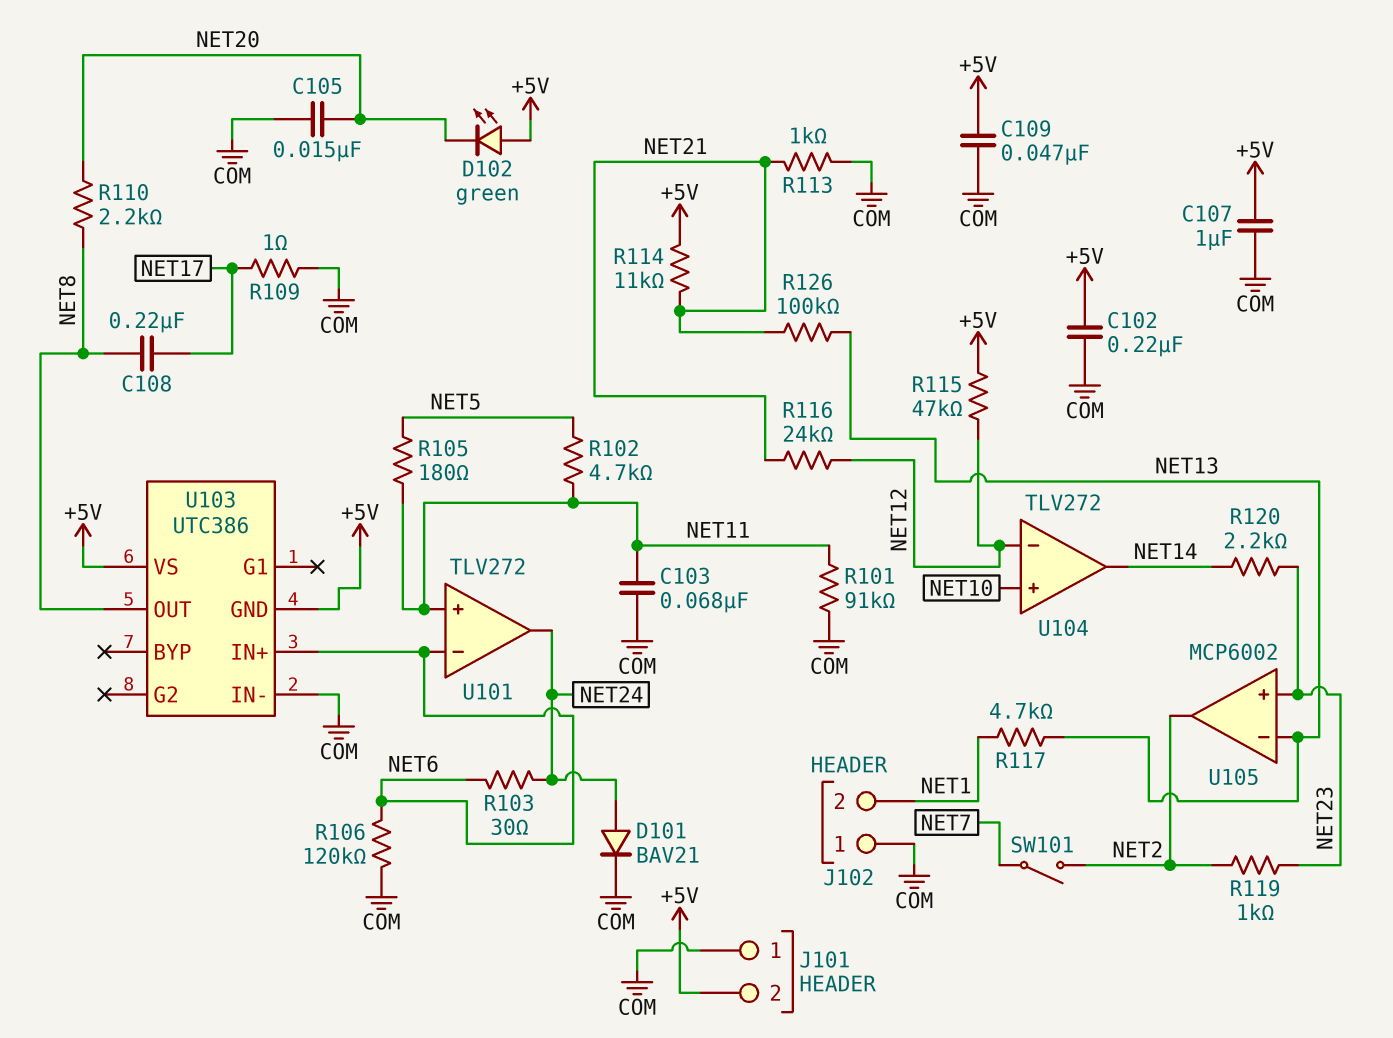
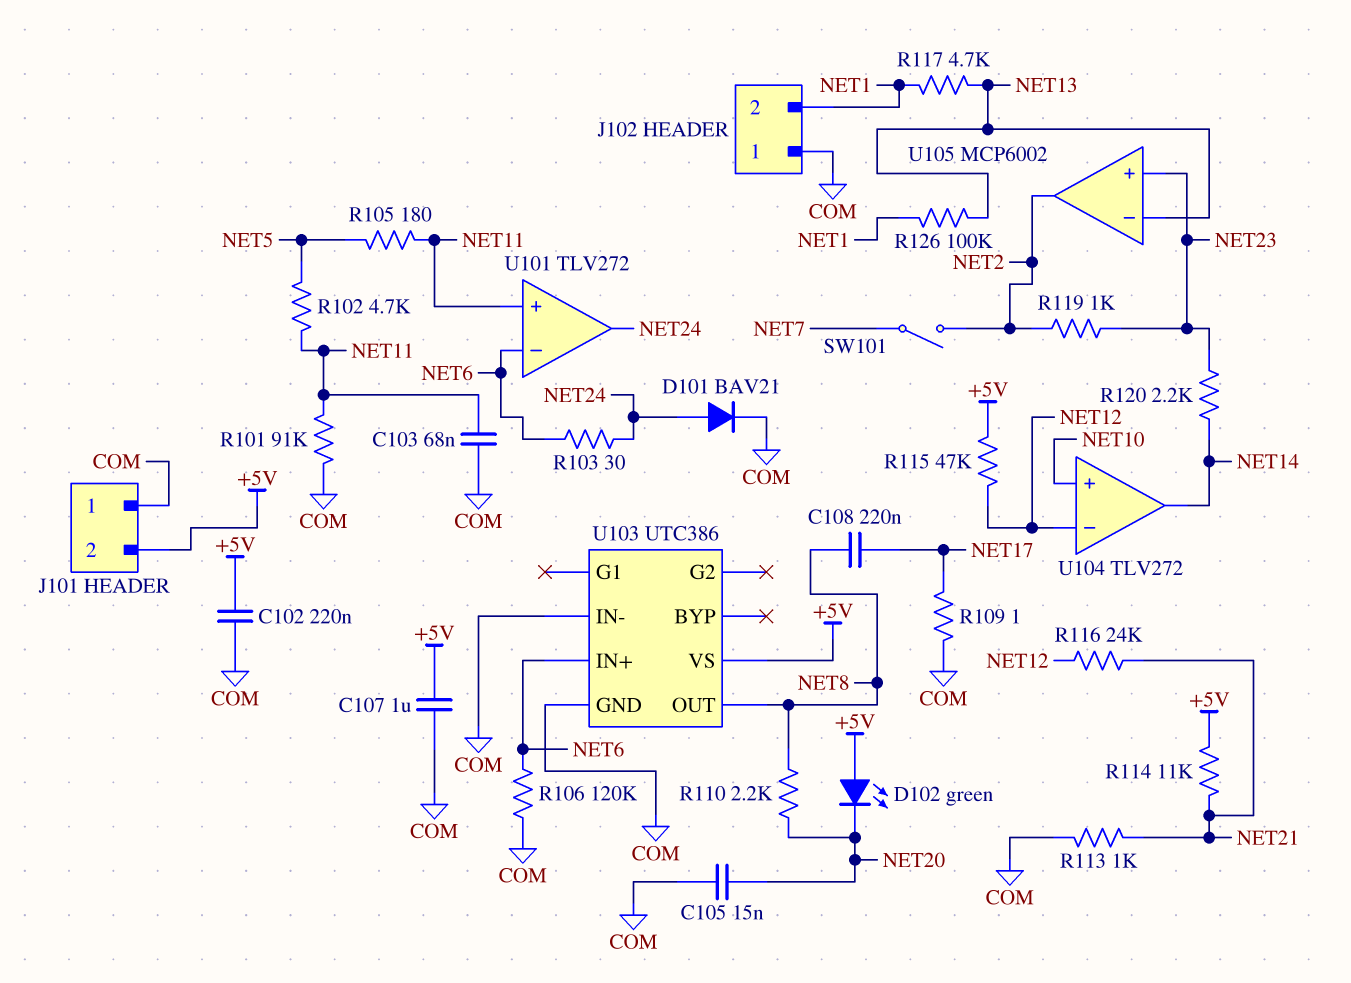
C109: 47nF (+5V, COM) -> none
R126: 100k (NET13, NET21) -> 100k (NET1, NET13)
U103 pin GND: +5V -> COM

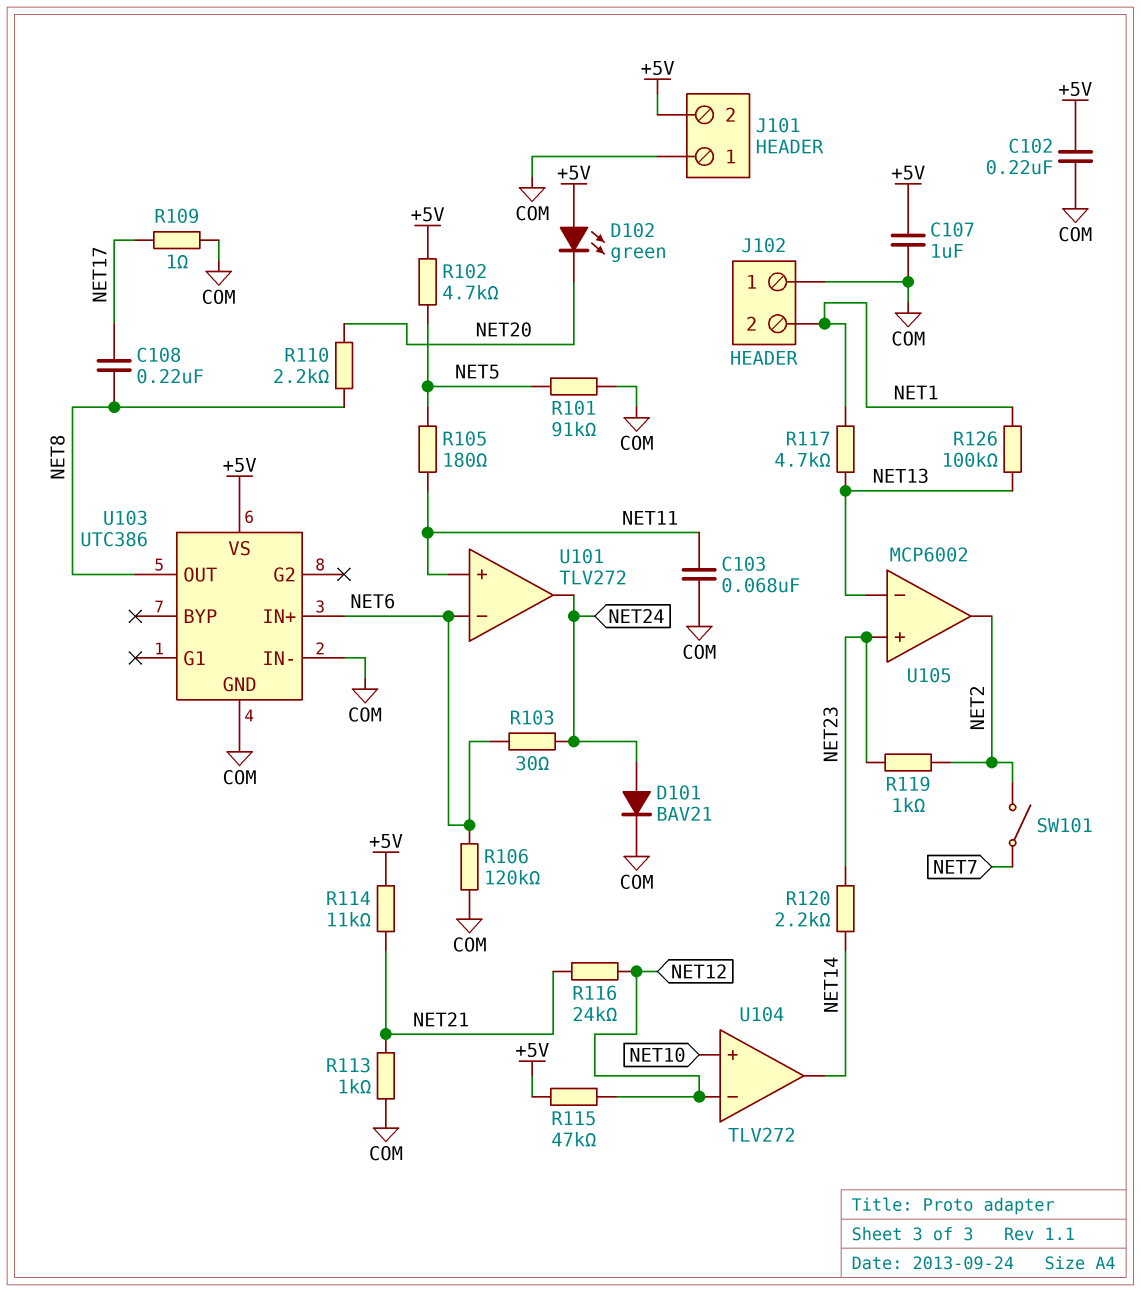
C105: 15nF (COM, NET20) -> none
R101: 91k (COM, NET11) -> 91k (COM, NET5)
R102: 4.7k (NET5, NET11) -> 4.7k (+5V, NET5)

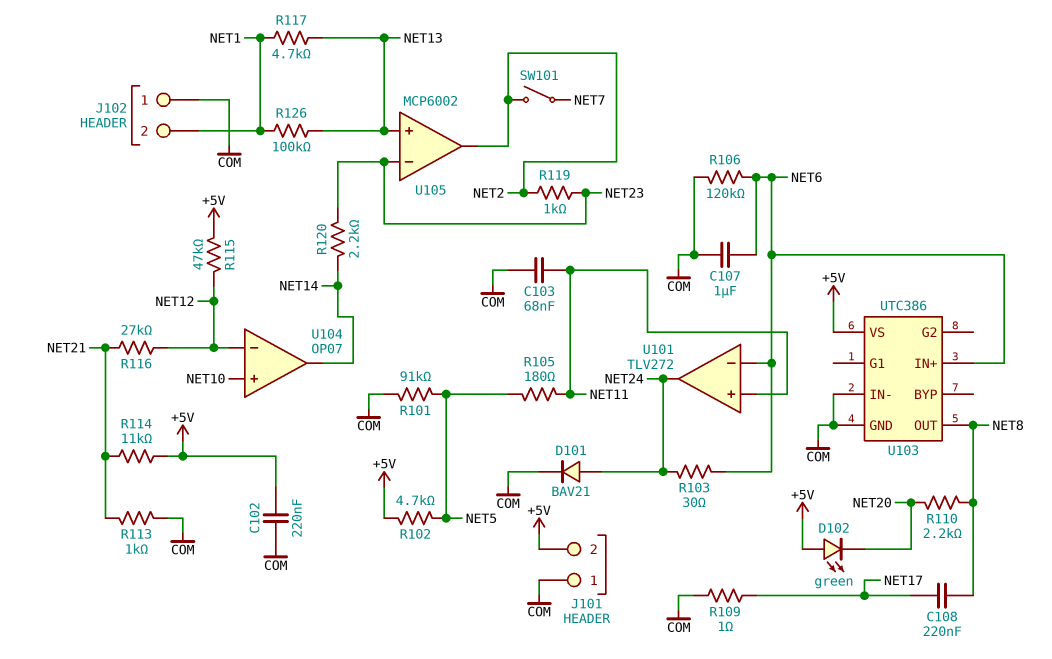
C107: 1uF (+5V, COM) -> 1uF (COM, NET6)
R116: 24k (NET12, NET21) -> 27k (NET12, NET21)
U104: TLV272 -> OP07
U105 pin in+: NET23 -> NET13
U105 pin in-: NET13 -> NET23

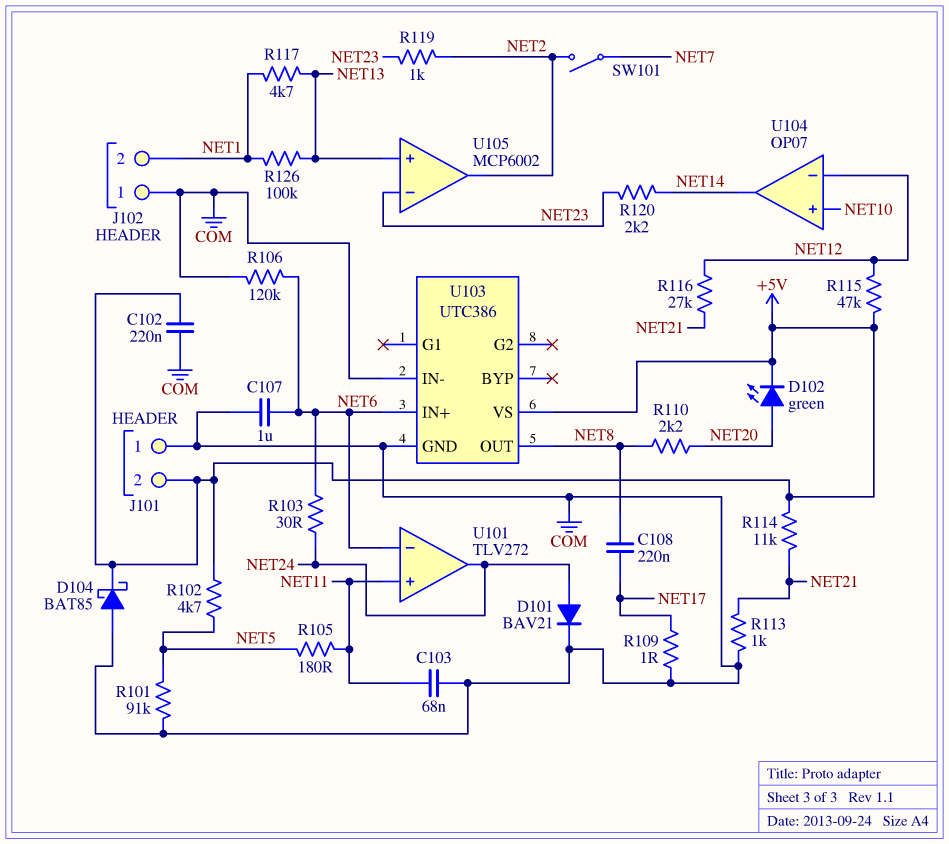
D102: LED green (A +5V, K NET20) -> LED green (A NET20, K +5V)
D104: none -> schottky BAT85 (A COM, K +5V)

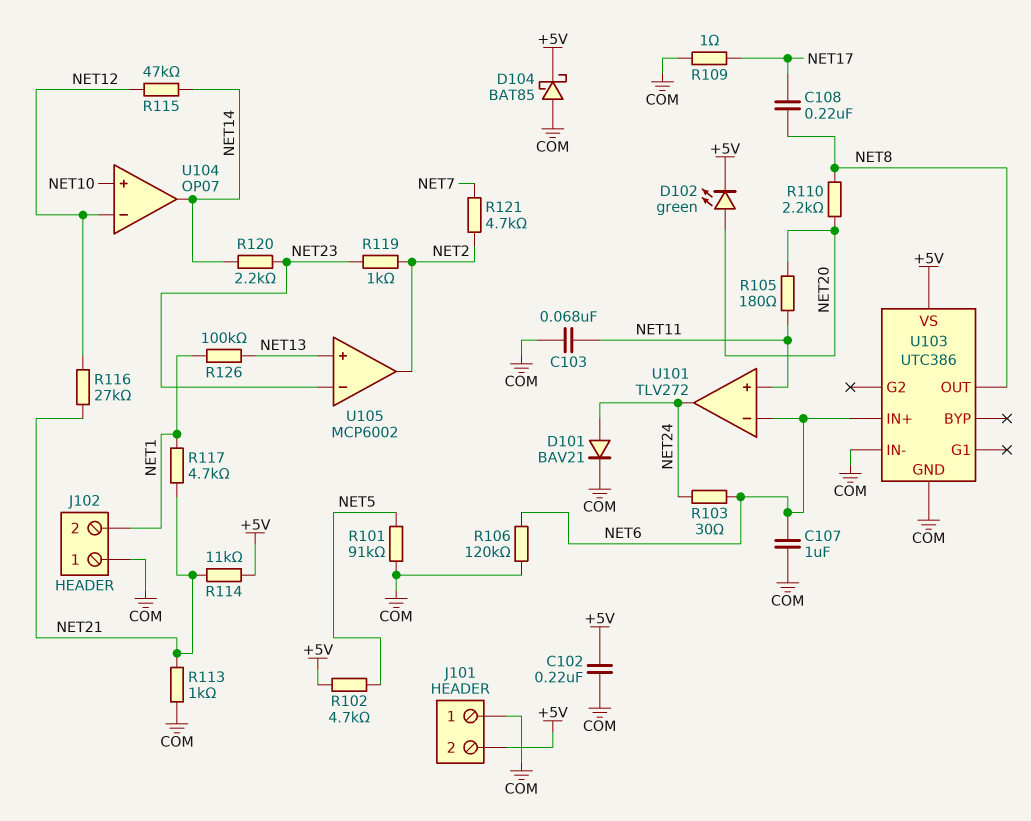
R105: 180 (NET5, NET11) -> 180 (NET11, NET20)
R115: 47k (+5V, NET12) -> 47k (NET12, NET14)
R117: 4.7k (NET1, NET13) -> 4.7k (NET1, NET21)
R121: none -> 4.7k (NET2, NET7)
SW101: switch (NET2, NET7) -> none

